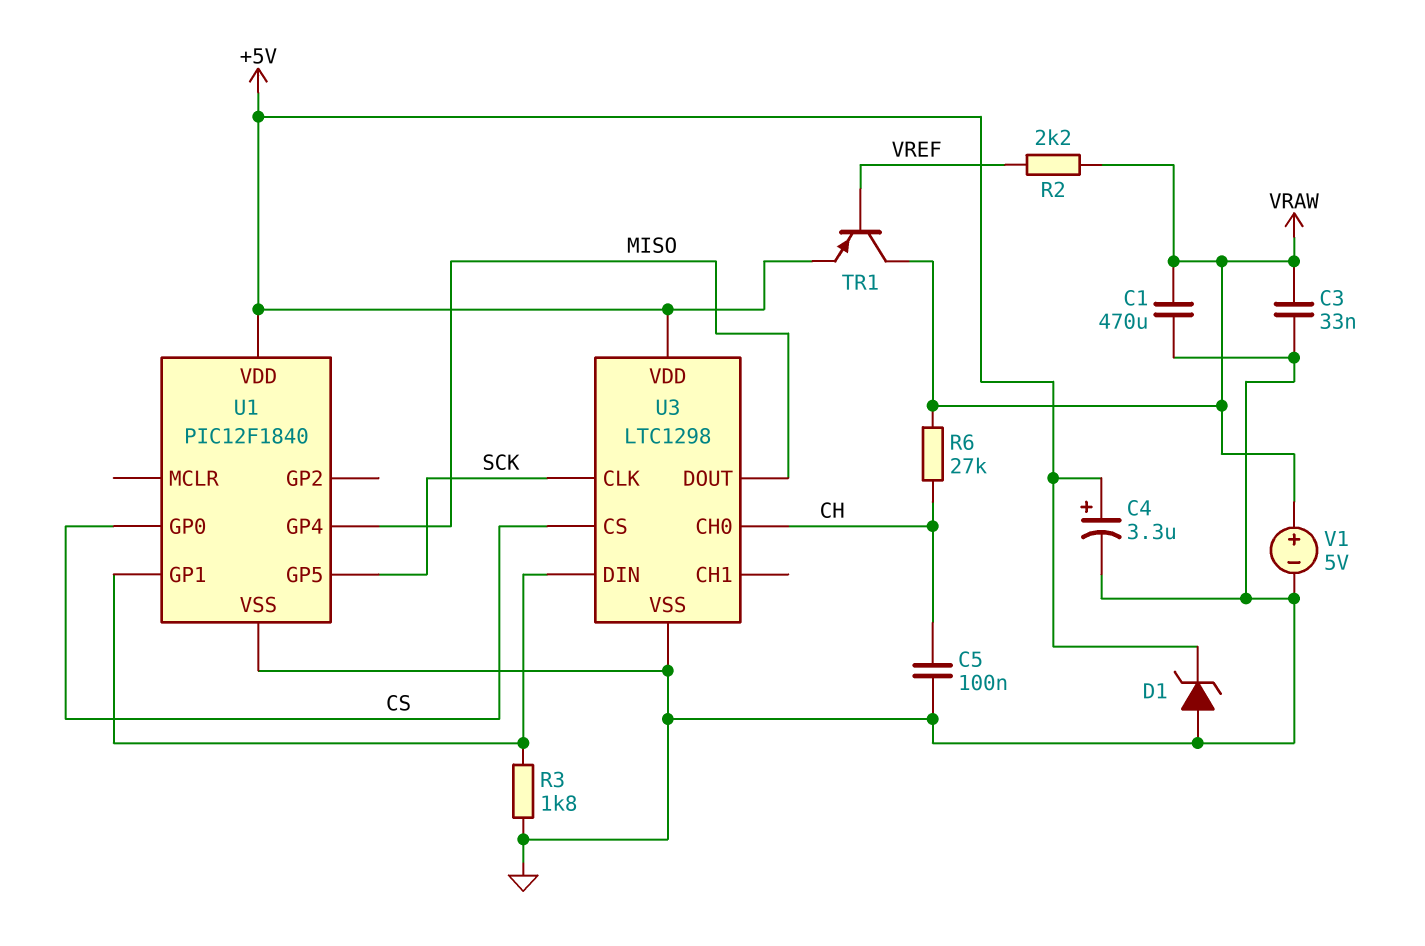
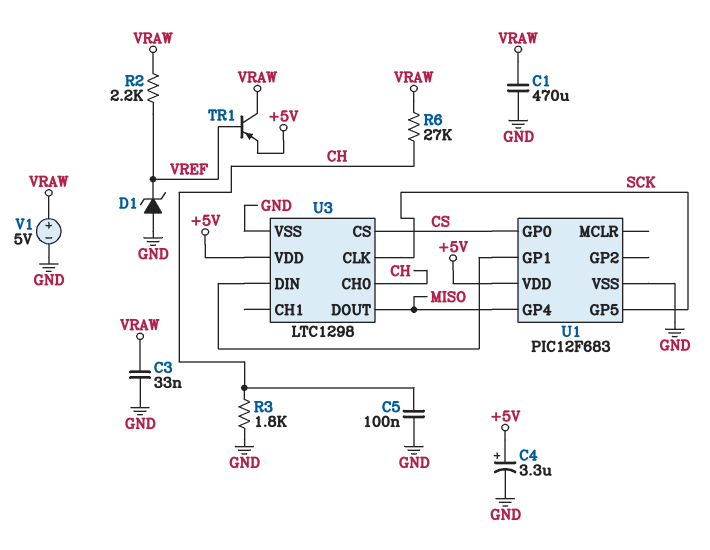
D1: zener (A GND, K +5V) -> zener (A GND, K VREF)
R3: 1.8k (GND, U1/GP1) -> 1.8k (CH, GND)
U1: PIC12F1840 -> PIC12F683

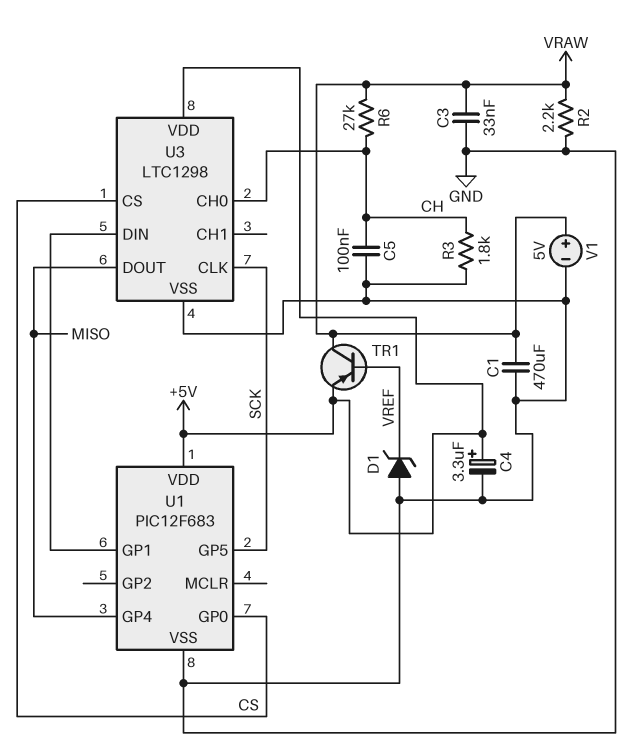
R2: 2.2k (VRAW, VREF) -> 2.2k (GND, VRAW)

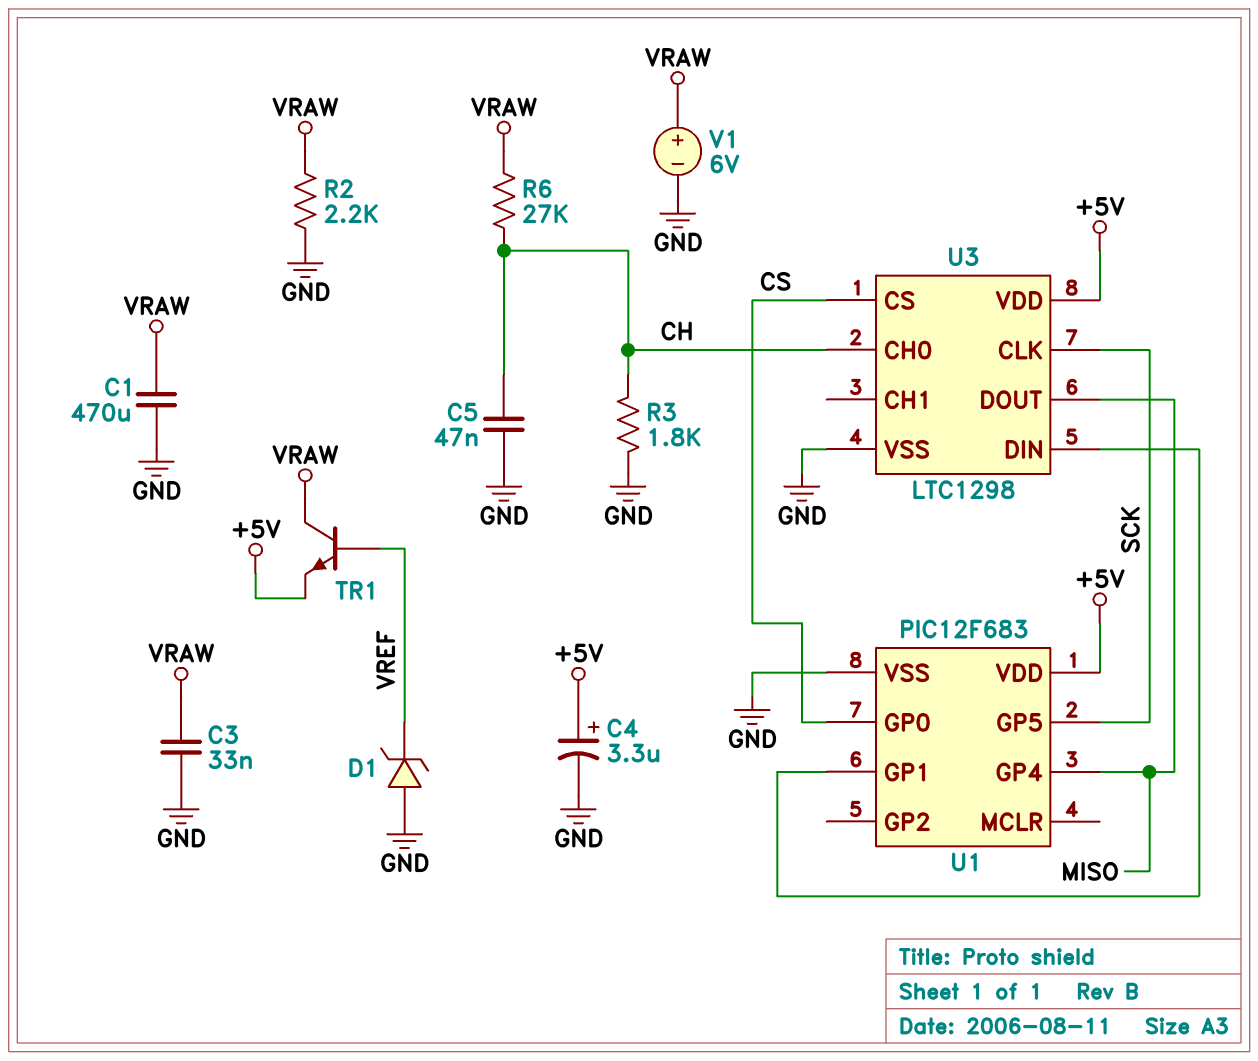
C5: 100nF (CH, GND) -> 47nF (CH, GND)
TR1: PNP (B VREF, C VRAW, E +5V) -> NPN (B VREF, C VRAW, E +5V)
V1: 5V (plus VRAW, minus GND) -> 6V (plus VRAW, minus GND)

